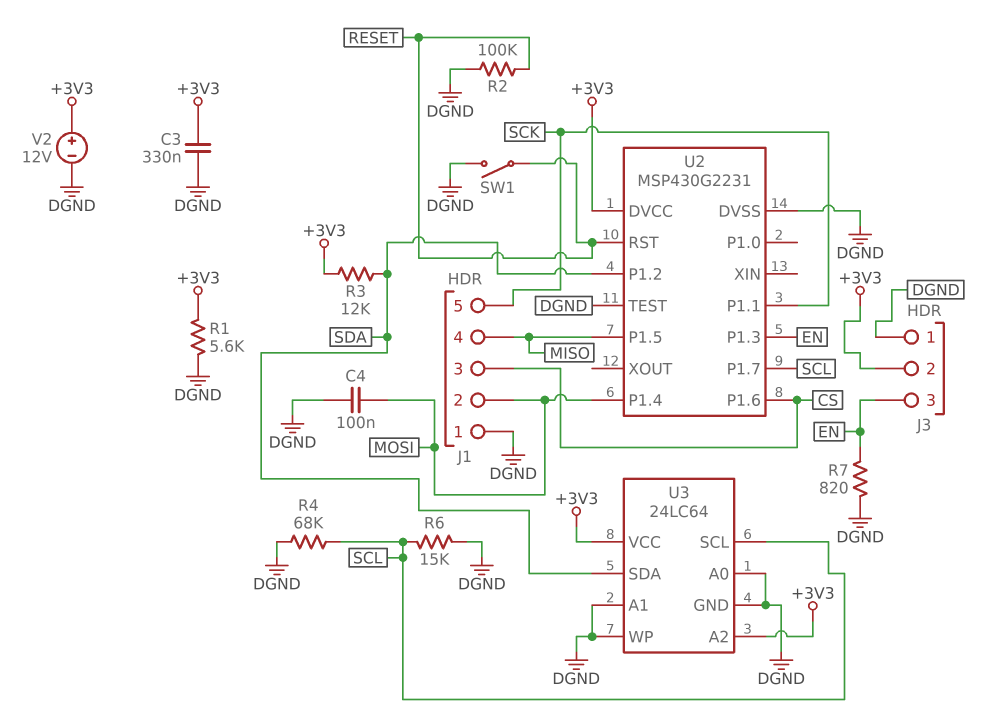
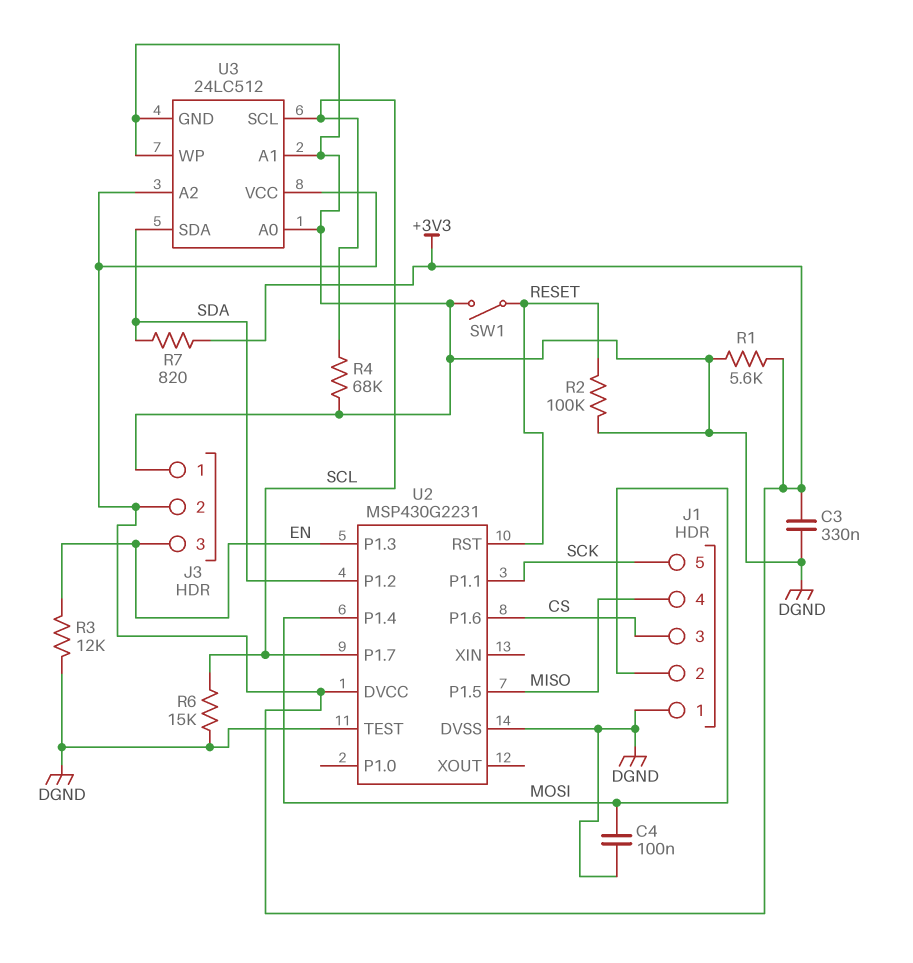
R3: 12k (+3V3, SDA) -> 12k (DGND, EN)
R7: 820 (DGND, EN) -> 820 (+3V3, SDA)
U3: 24LC64 -> 24LC512
V2: 12V (plus +3V3, minus DGND) -> none

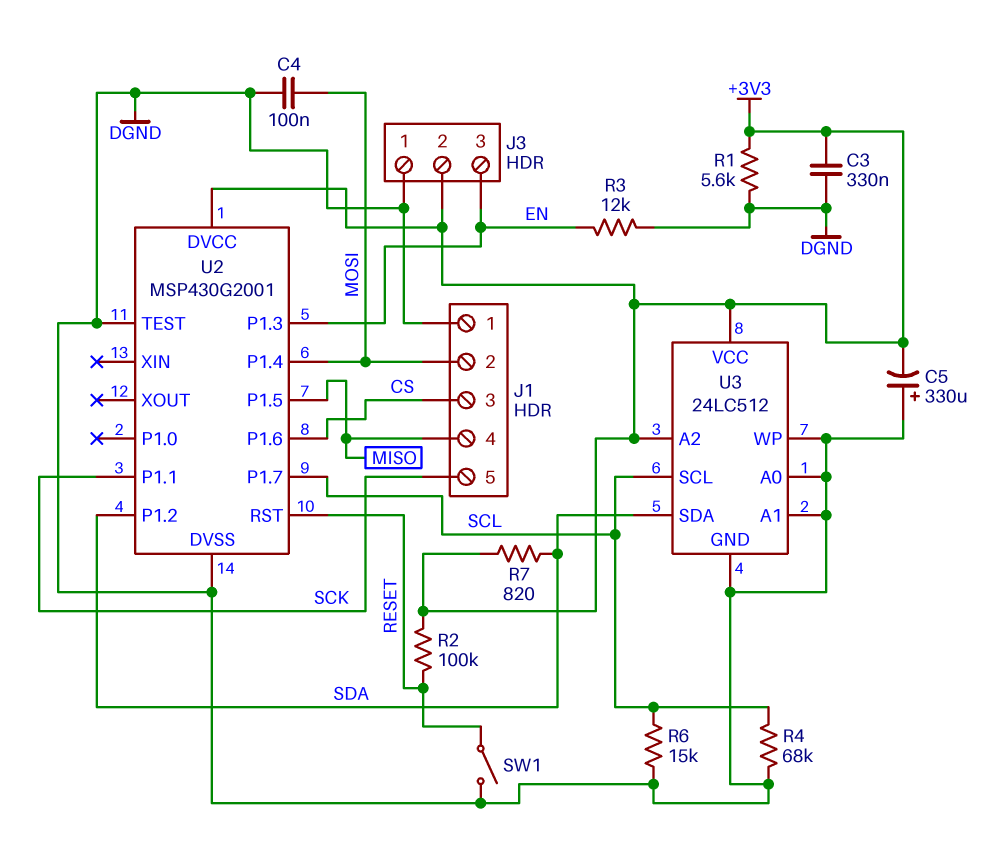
C5: none -> 330uF (plus DGND, minus +3V3)
R2: 100k (DGND, RESET) -> 100k (+3V3, RESET)
U2: MSP430G2231 -> MSP430G2001

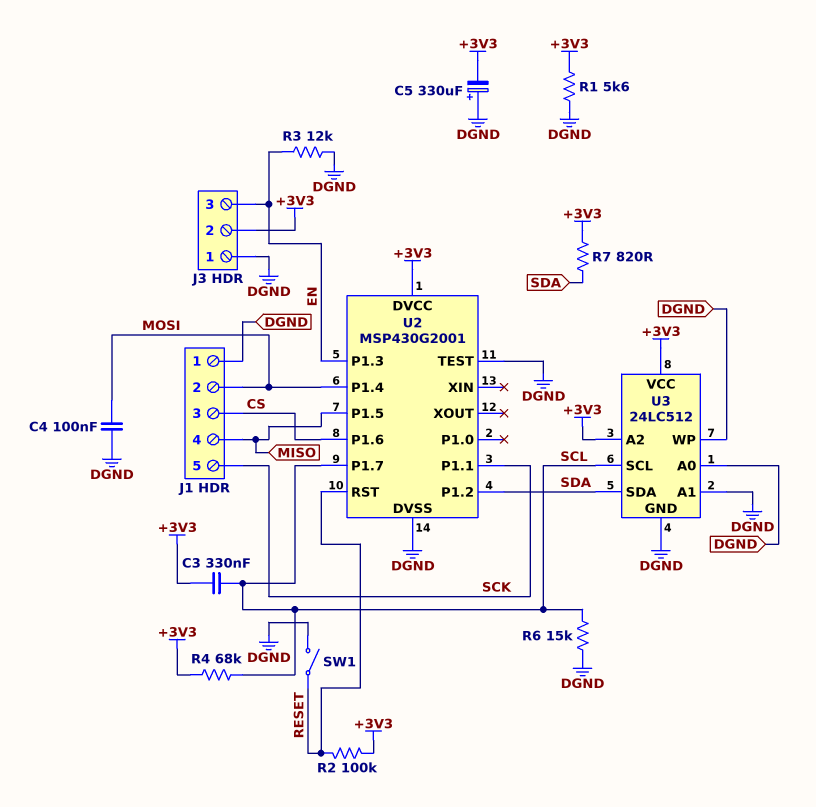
C3: 330nF (+3V3, DGND) -> 330nF (+3V3, SCL)
R4: 68k (DGND, SCL) -> 68k (+3V3, SCL)

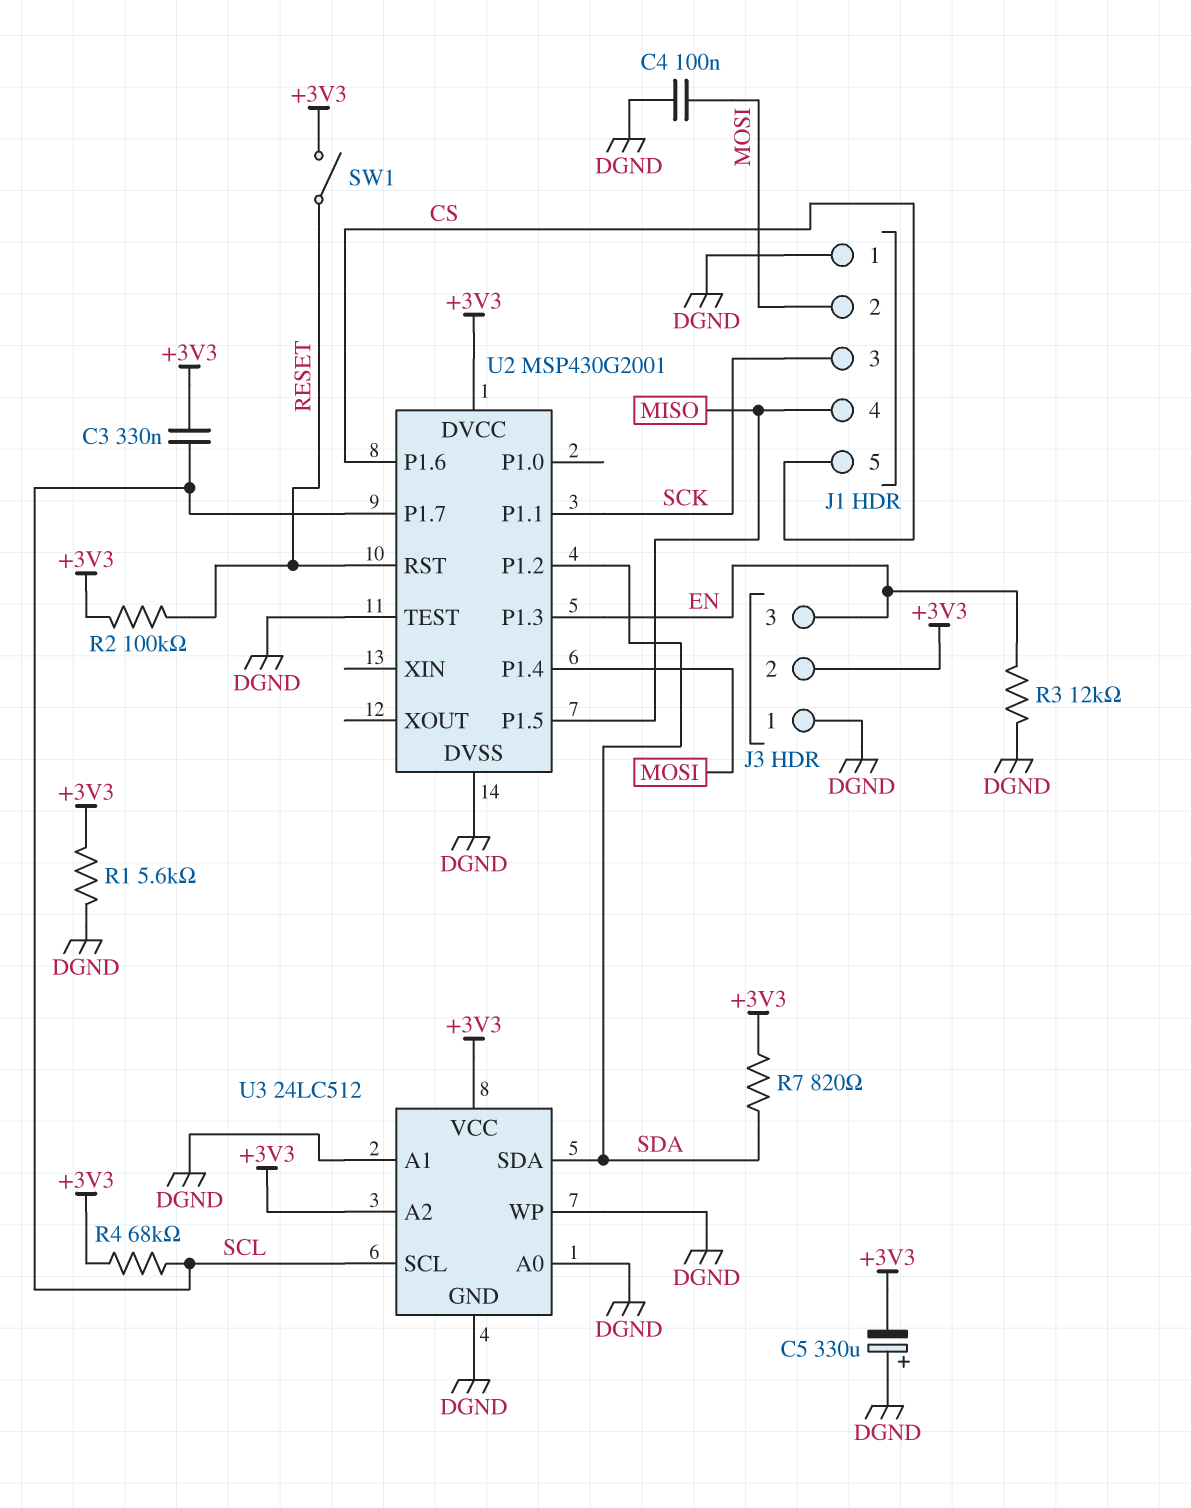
J1 pin 3: CS -> SCK
J1 pin 5: SCK -> CS
R6: 15k (DGND, SCL) -> none
SW1: switch (DGND, RESET) -> switch (+3V3, RESET)

